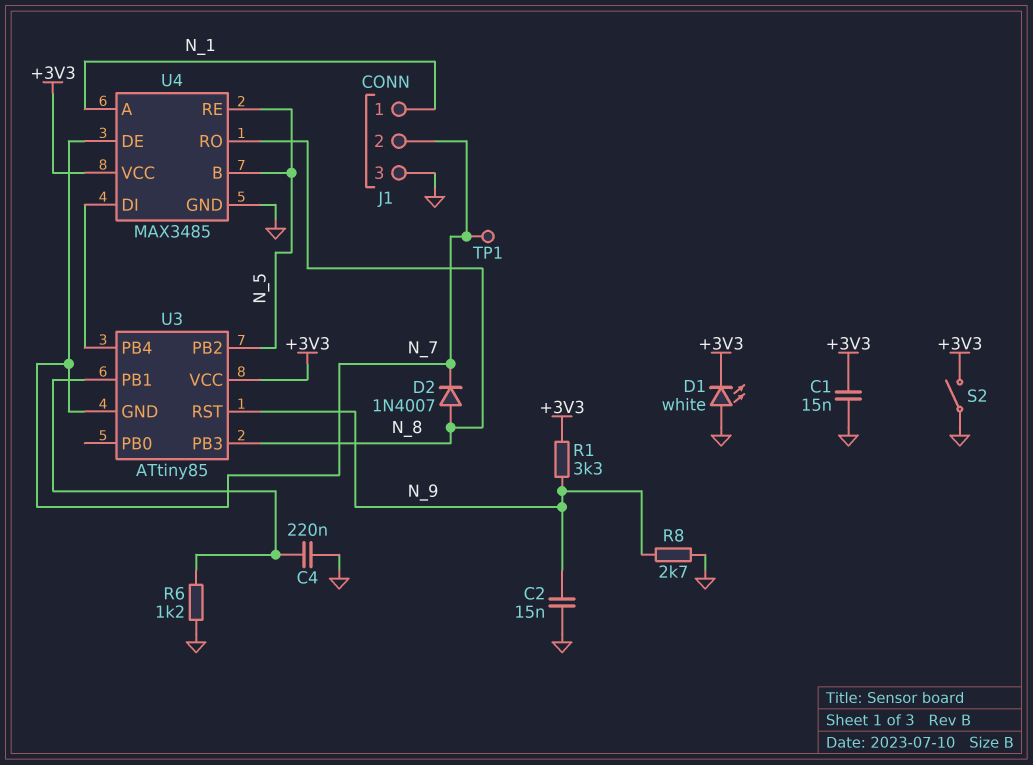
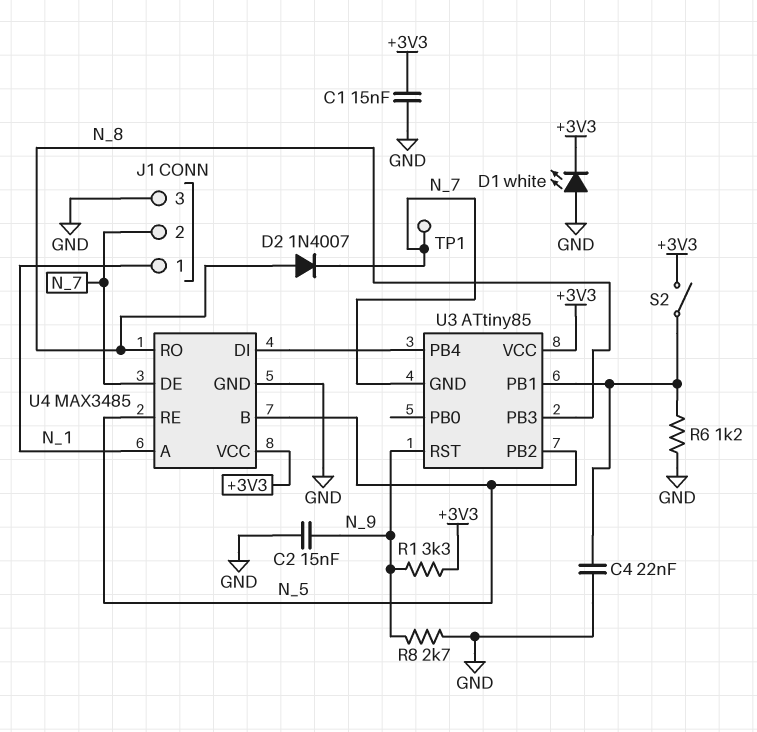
C4: 220nF (GND, U3/PB1) -> 22nF (GND, U3/PB1)
S2: switch (+3V3, GND) -> switch (+3V3, U3/PB1)

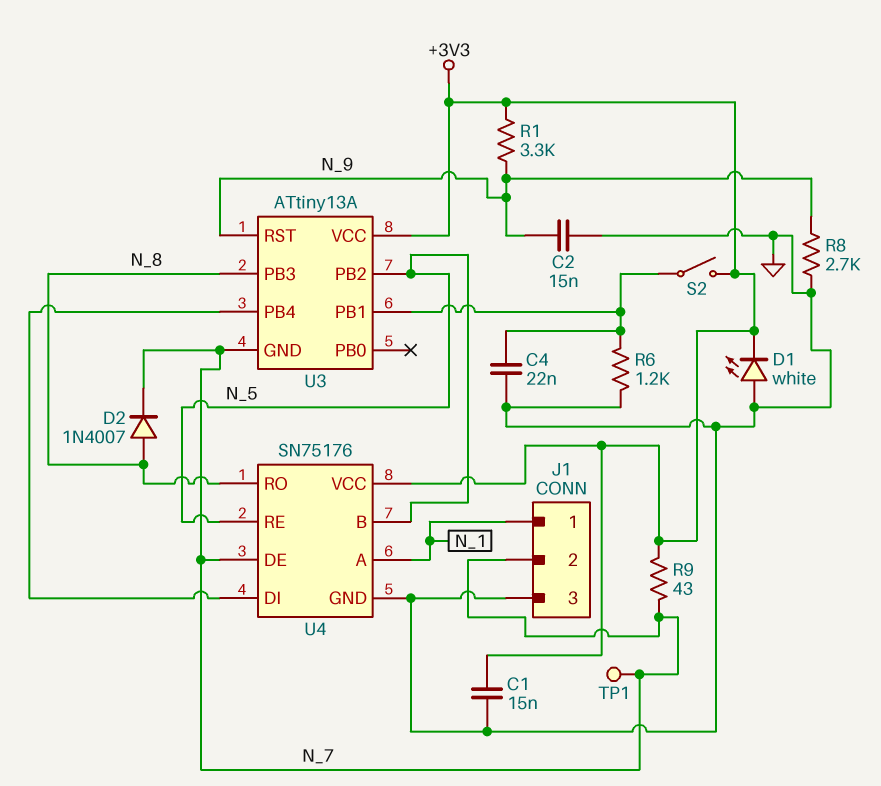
R9: none -> 43 (+3V3, N_7)
U3: ATtiny85 -> ATtiny13A
U4: MAX3485 -> SN75176

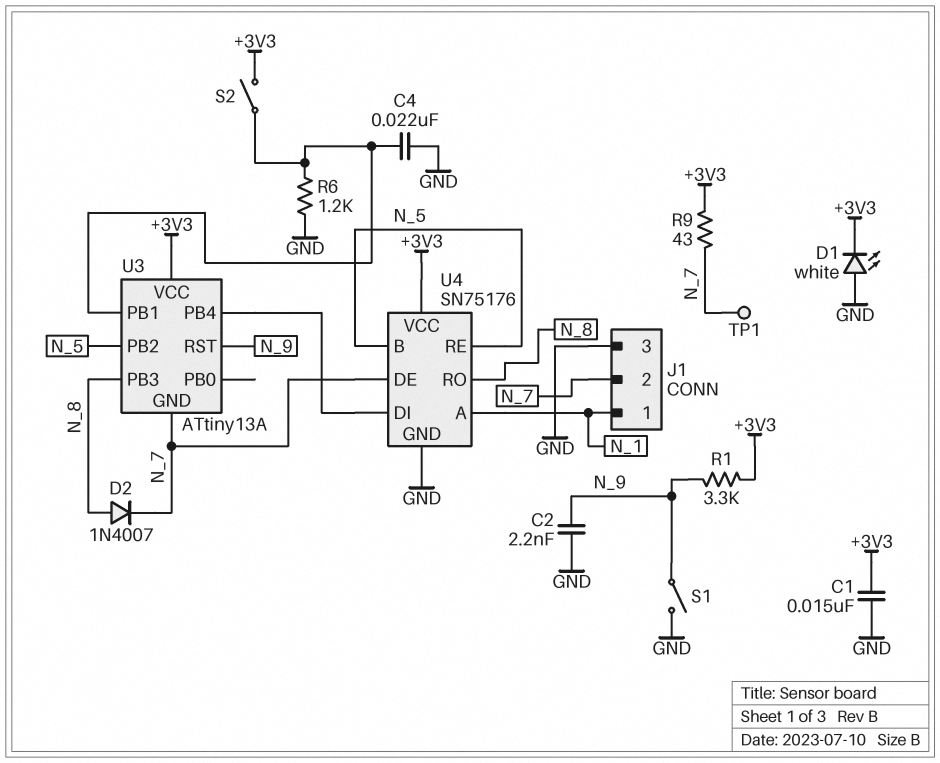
C2: 15nF (GND, N_9) -> 2.2nF (GND, N_9)
R8: 2.7k (GND, N_9) -> none
S1: none -> switch (GND, N_9)

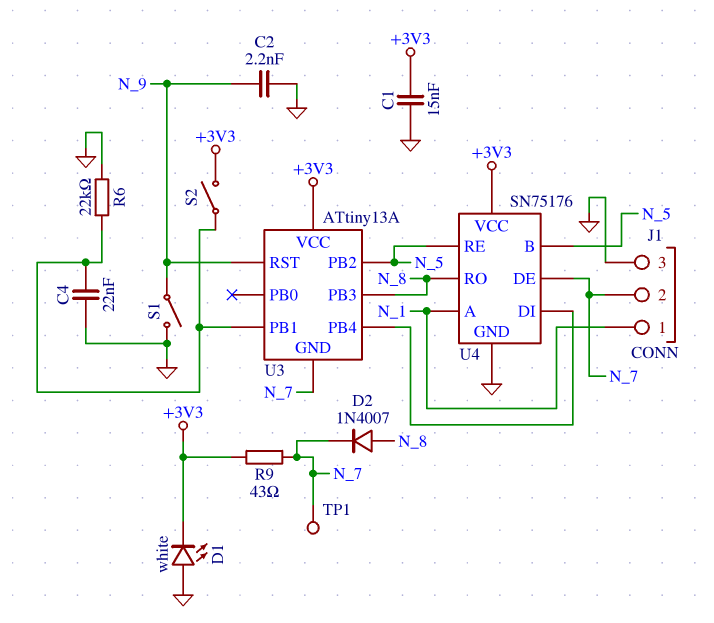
R1: 3.3k (+3V3, N_9) -> none
R6: 1.2k (GND, U3/PB1) -> 22k (GND, U3/PB1)

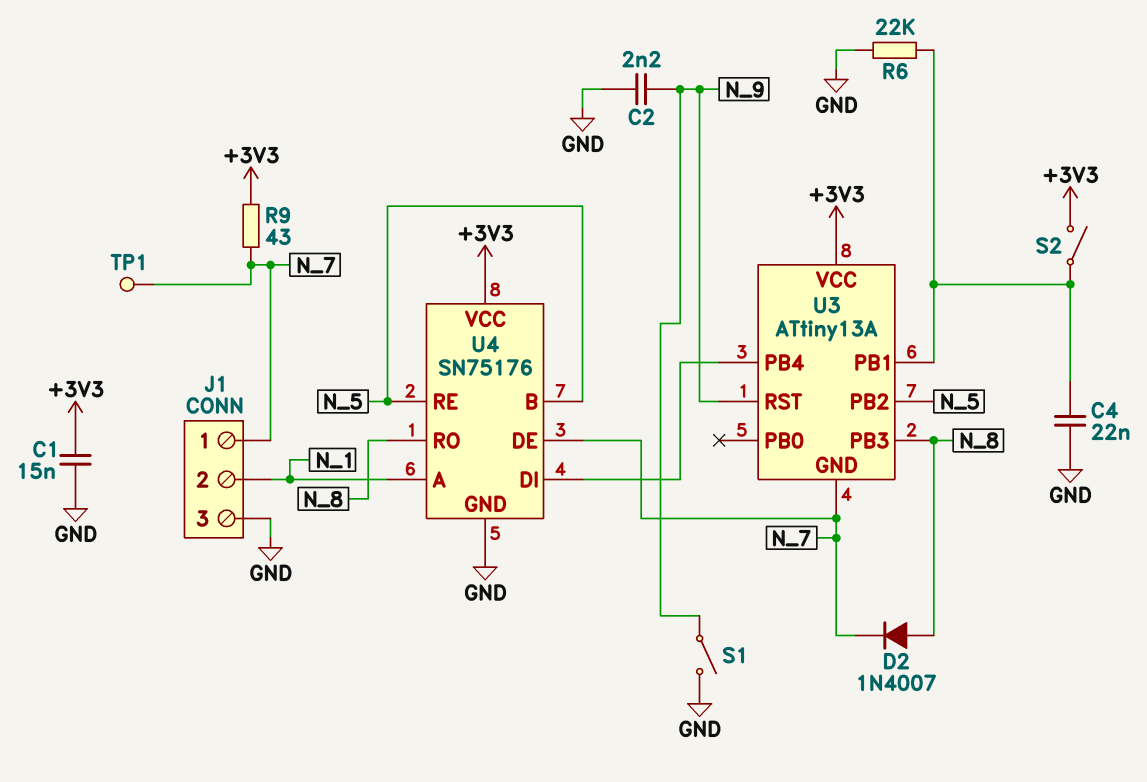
D1: LED white (A GND, K +3V3) -> none
J1 pin 1: N_1 -> N_7
J1 pin 2: N_7 -> N_1

